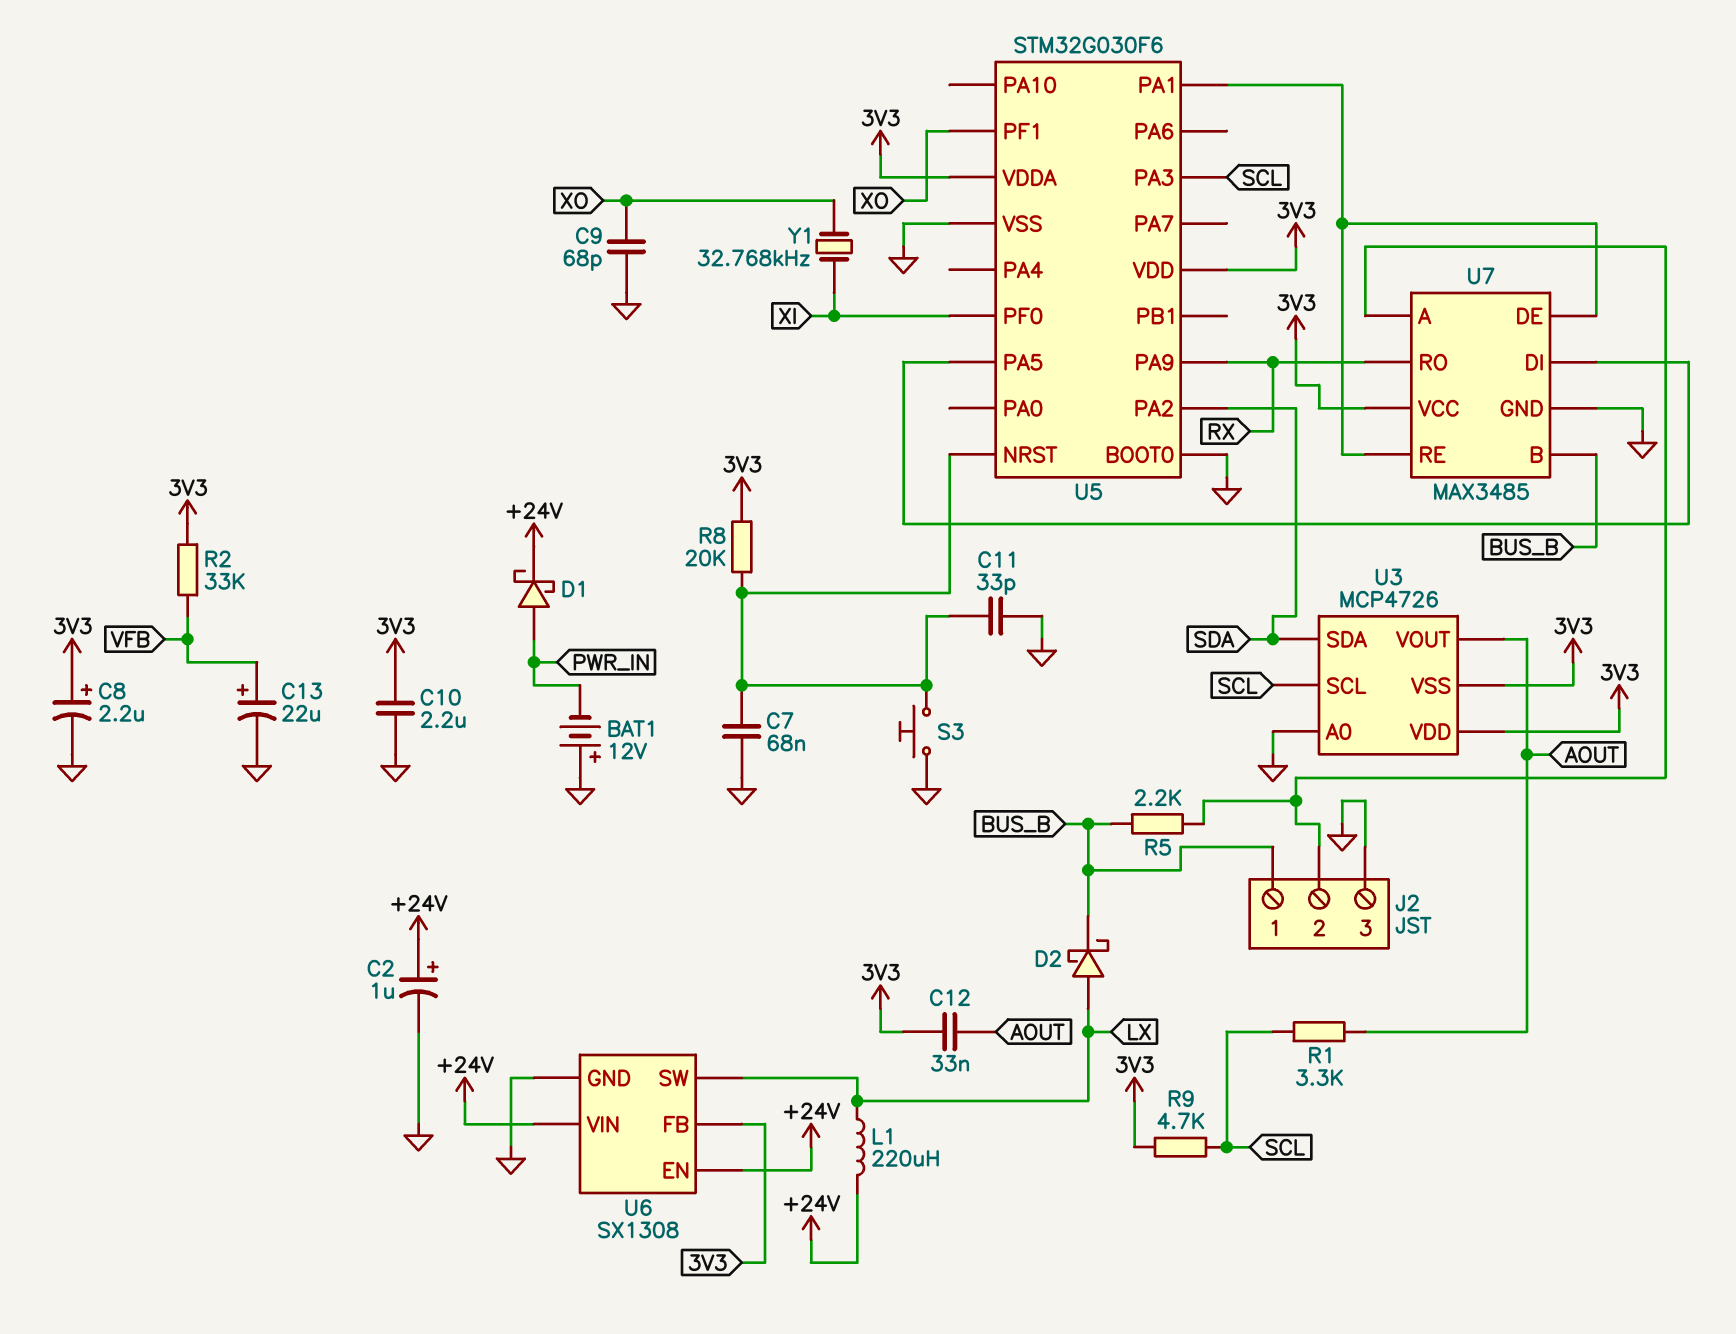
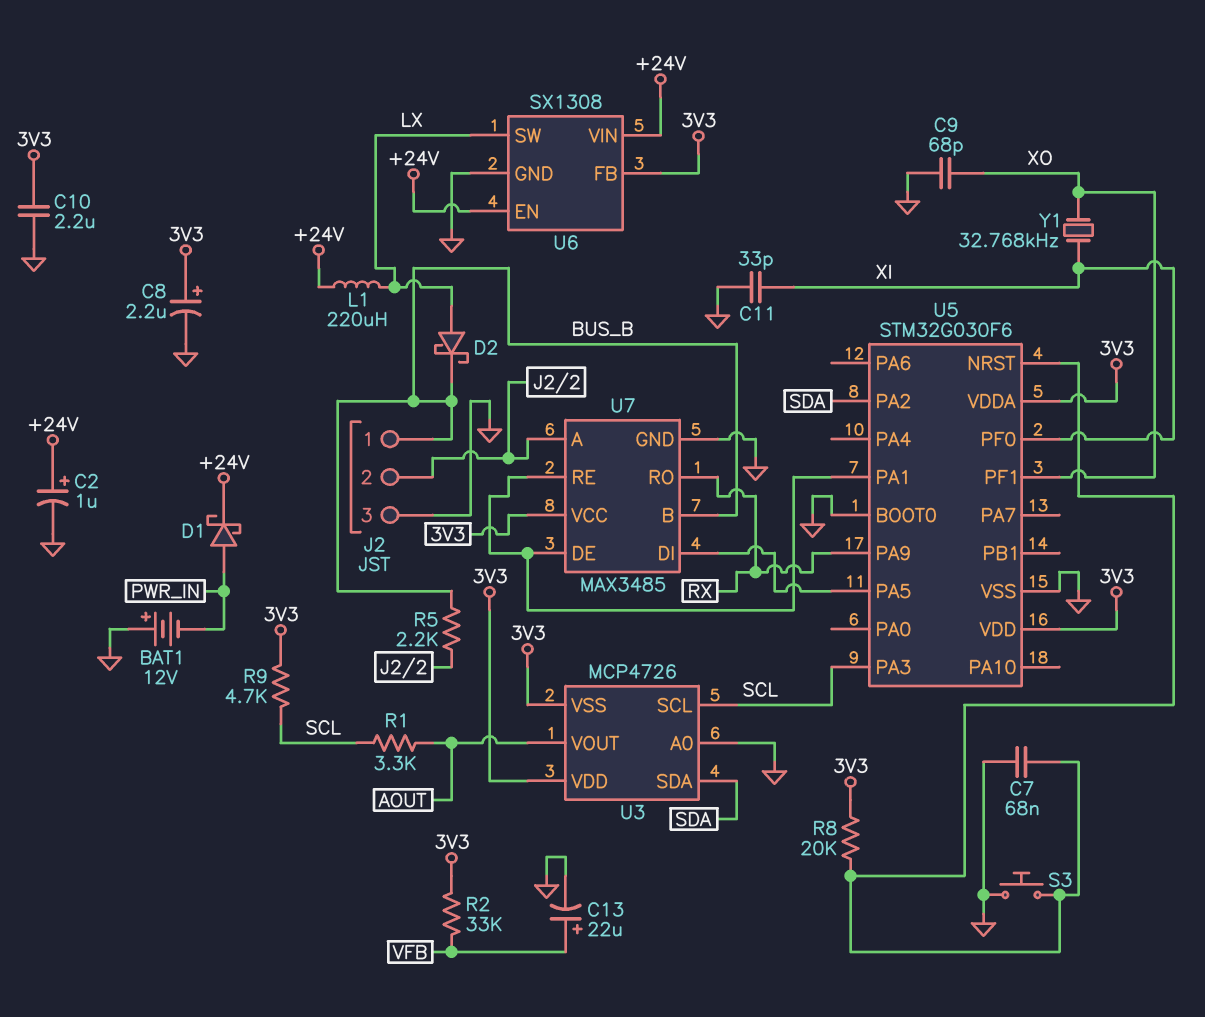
C11: 33pF (GND, U5/NRST) -> 33pF (GND, XI)
C12: 33nF (3V3, AOUT) -> none

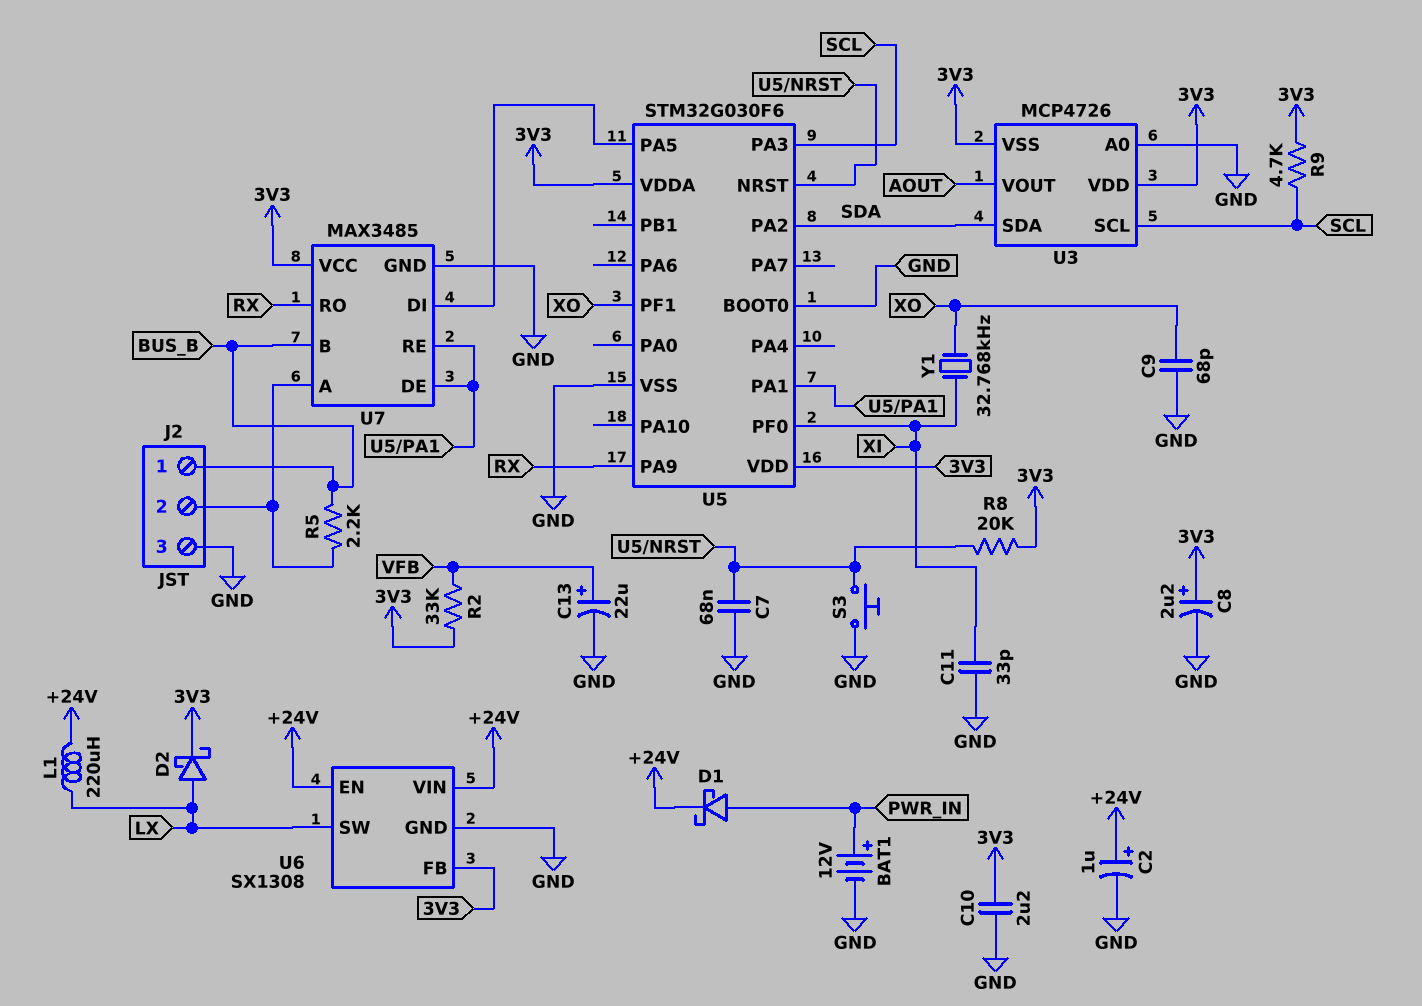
BAT1: 12V (plus GND, minus PWR_IN) -> 12V (plus PWR_IN, minus GND)
D2: schottky (A LX, K BUS_B) -> schottky (A LX, K 3V3)
R1: 3.3k (AOUT, SCL) -> none

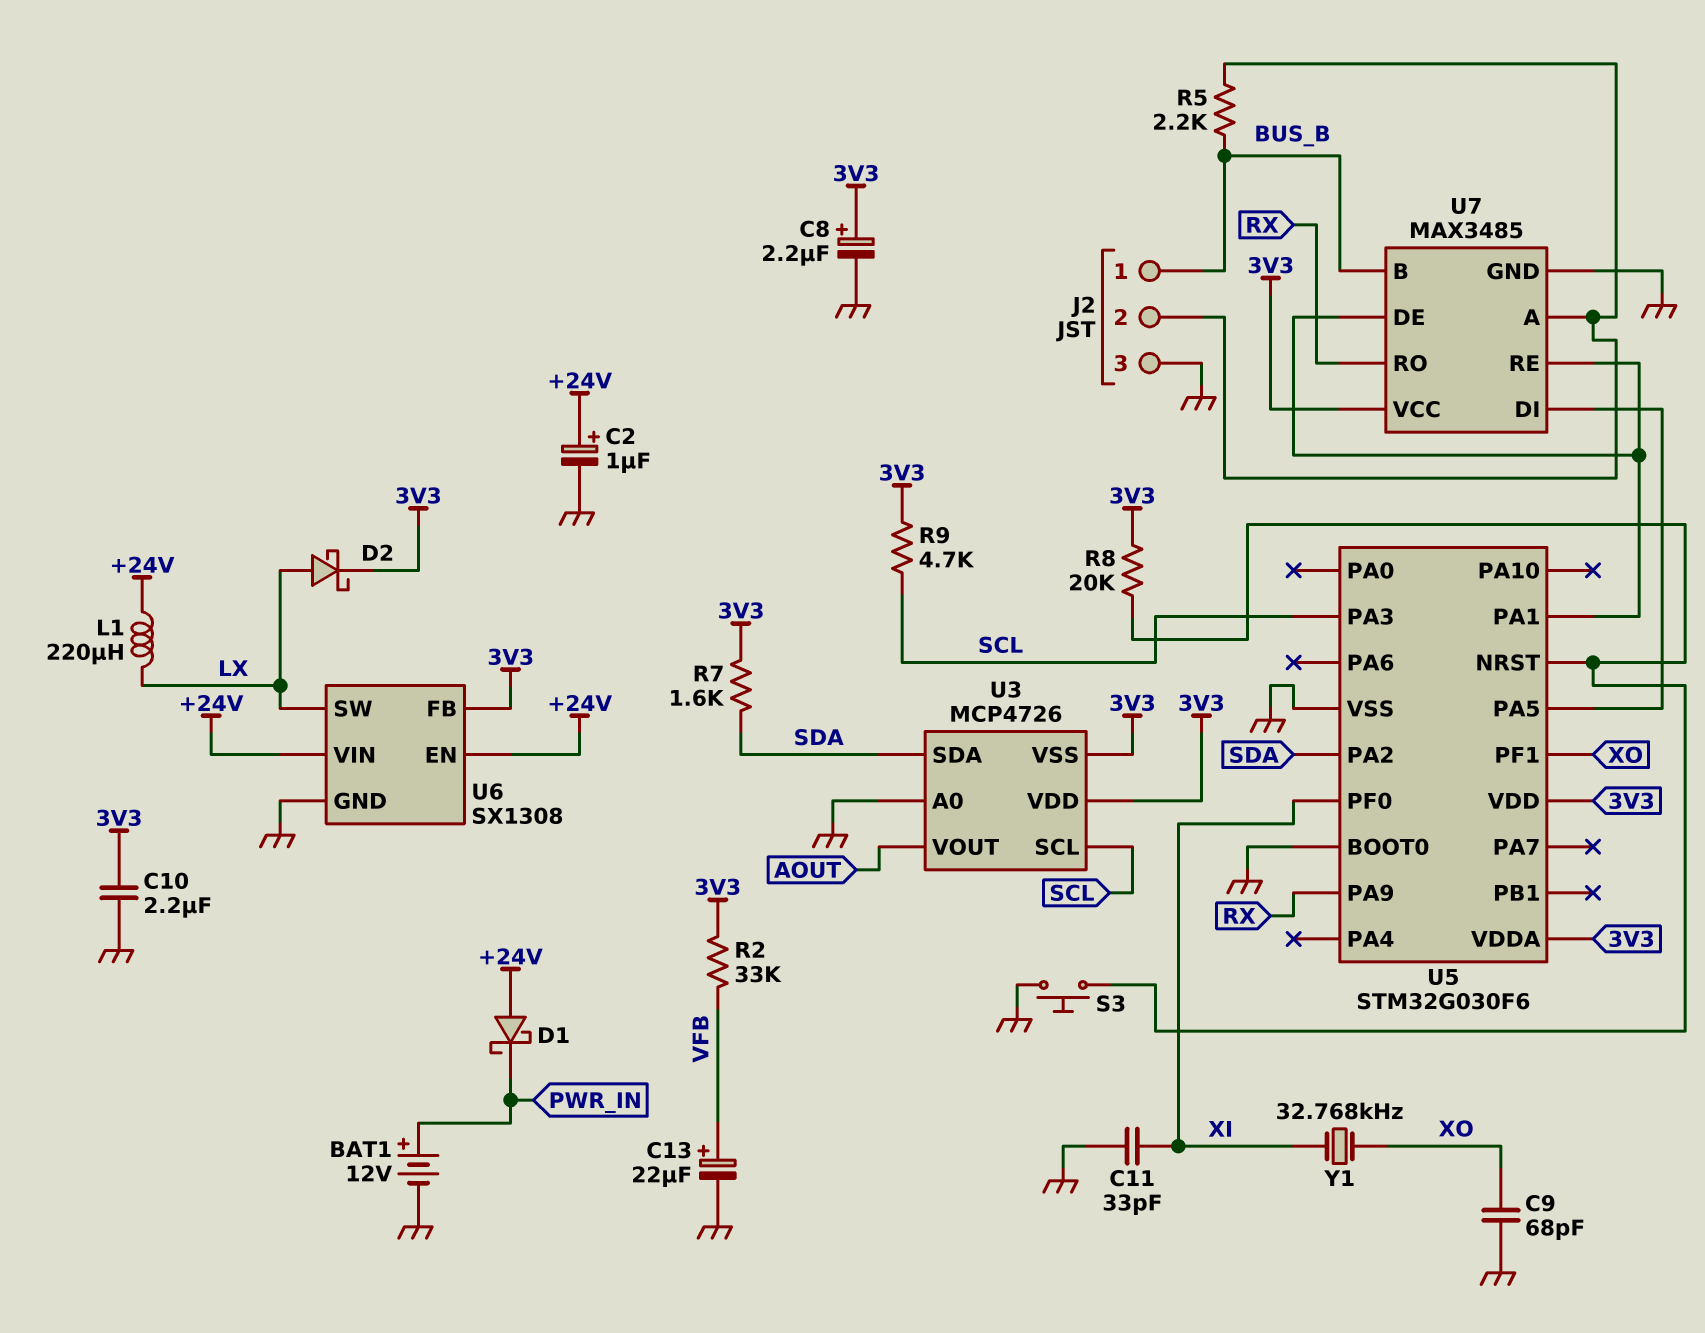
C7: 68nF (GND, U5/NRST) -> none
D1: schottky (A PWR_IN, K +24V) -> schottky (A +24V, K PWR_IN)
R7: none -> 1.6k (3V3, SDA)

